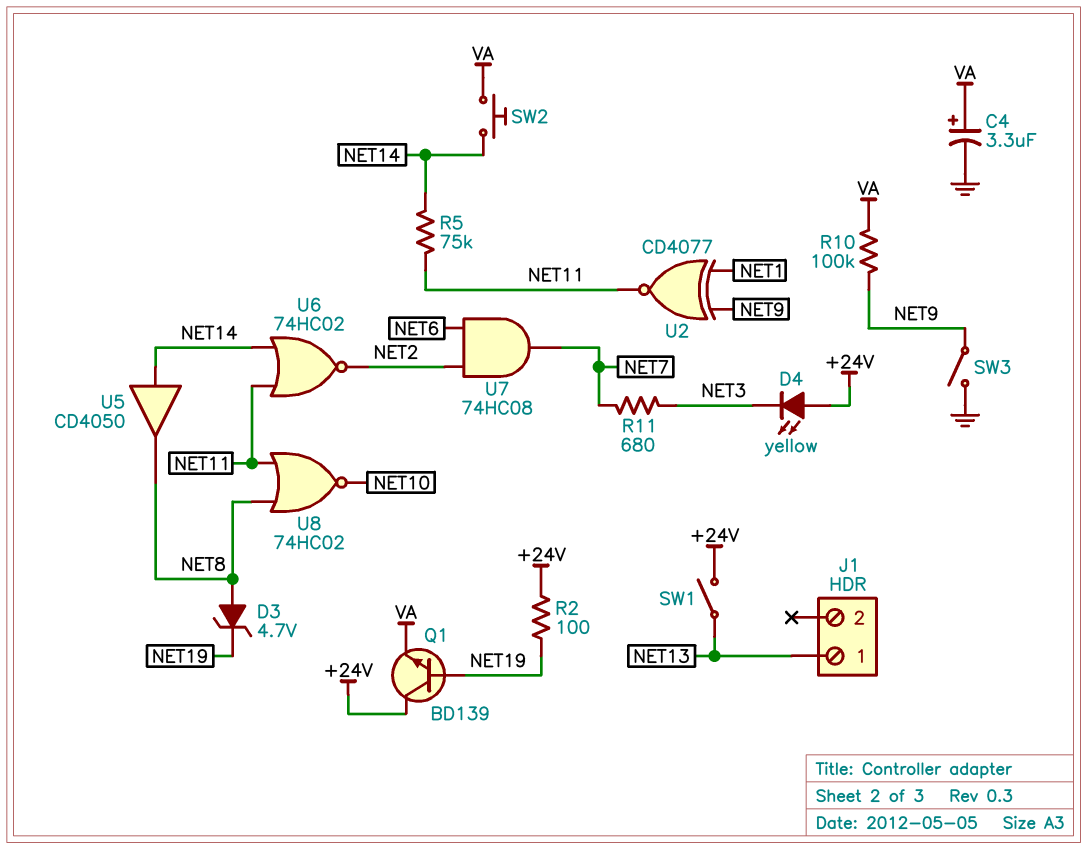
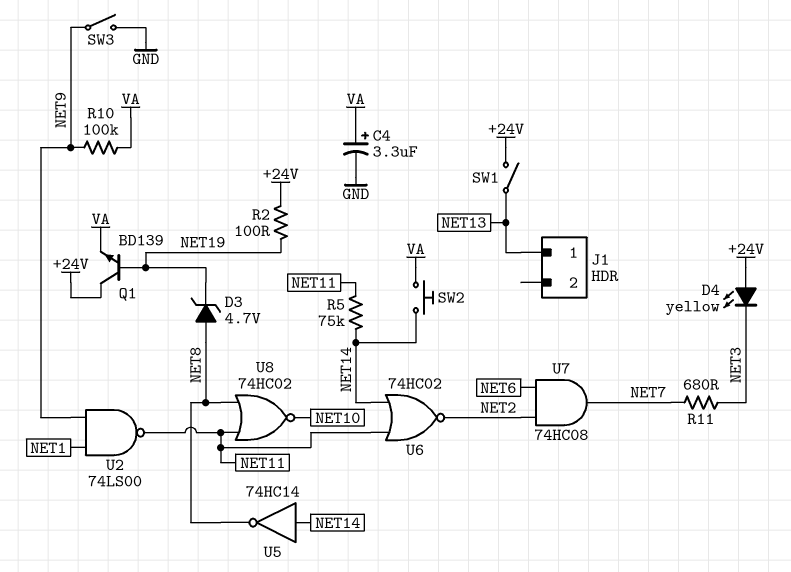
U2: XNOR CD4077 (in NET1, in NET9, out NET11) -> NAND 74LS00 (in NET1, in NET9, out NET11)
U5: buffer CD4050 (in NET14, out NET8) -> NOT 74HC14 (in NET14, out NET8)

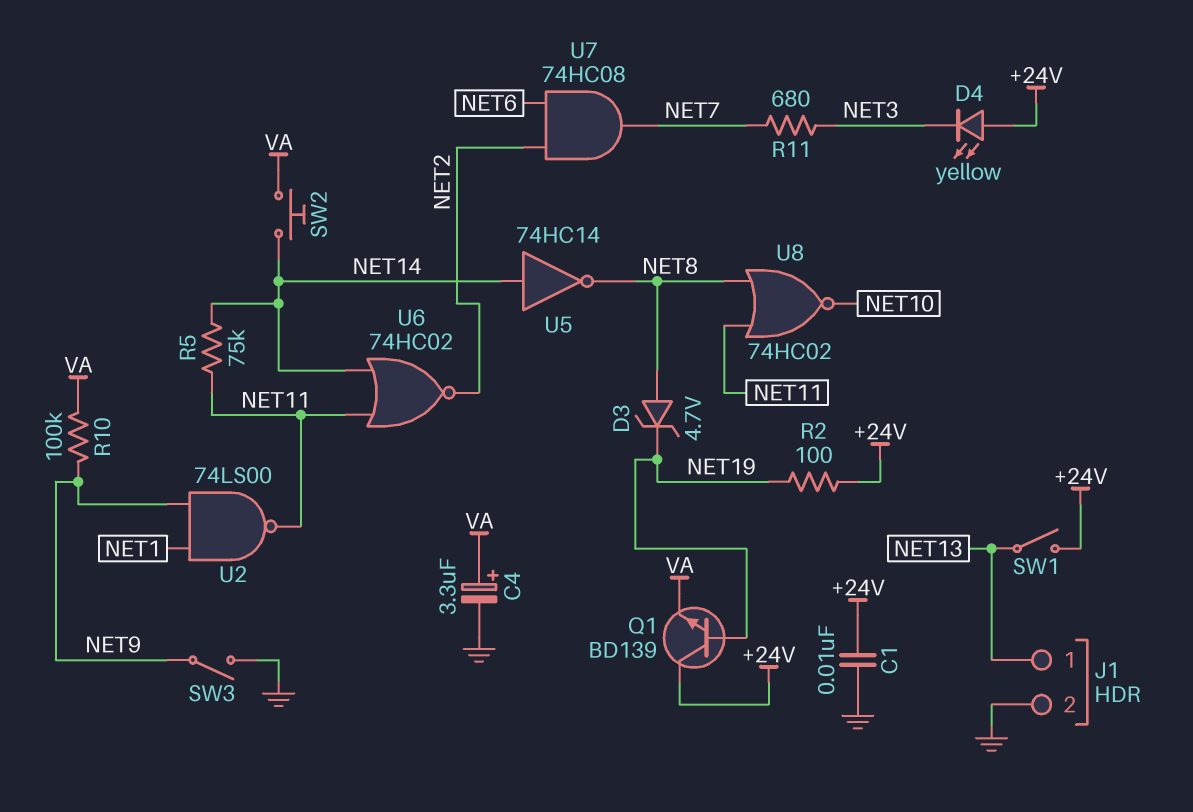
C1: none -> 10nF (+24V, GND)
J1 pin 2: none -> GND

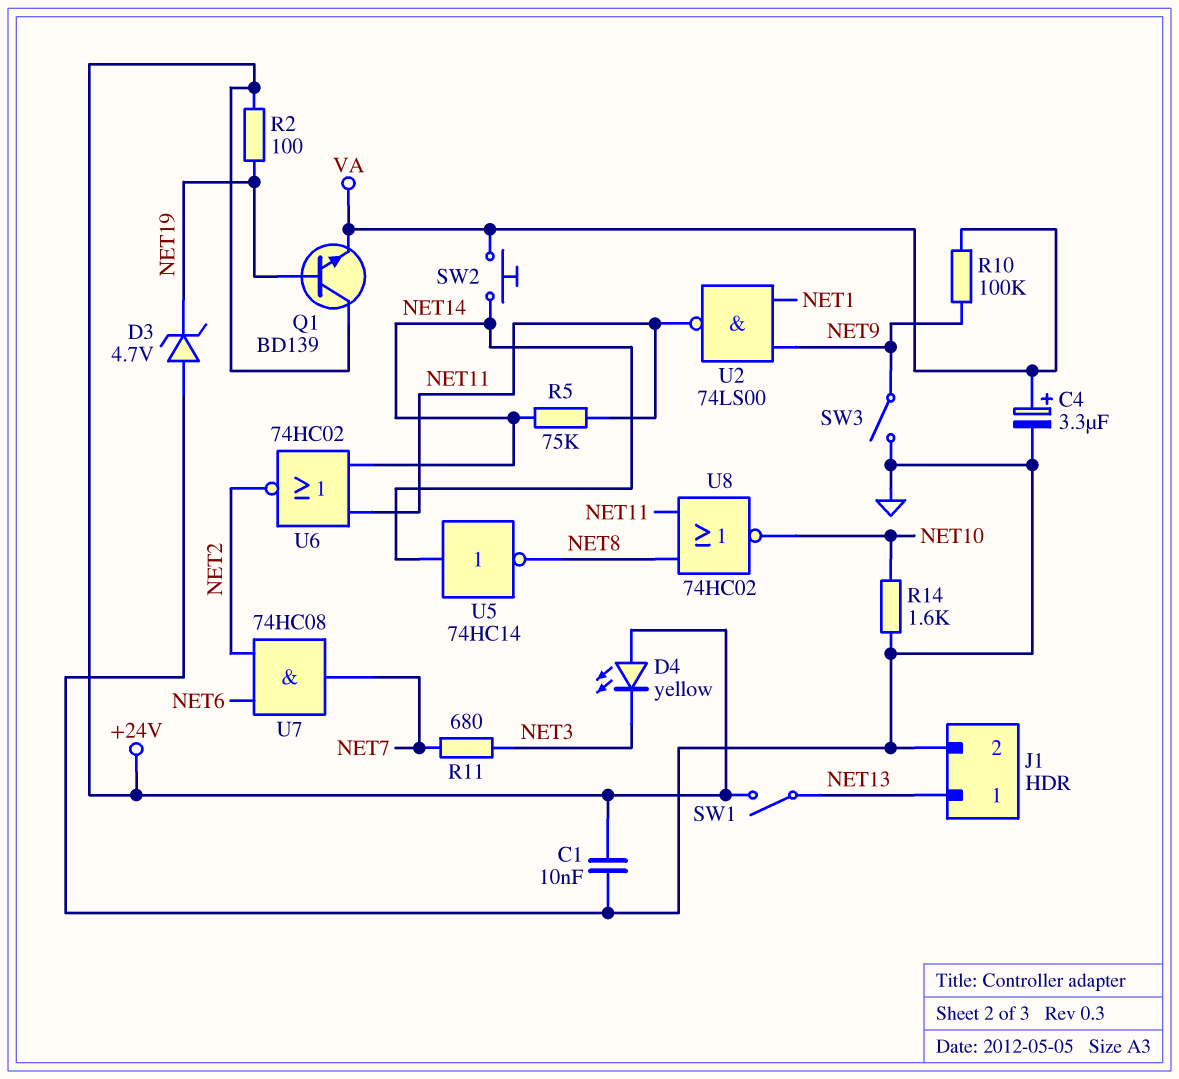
D3: zener 4.7V (A NET8, K NET19) -> zener 4.7V (A GND, K NET19)
R14: none -> 1.6k (GND, NET10)

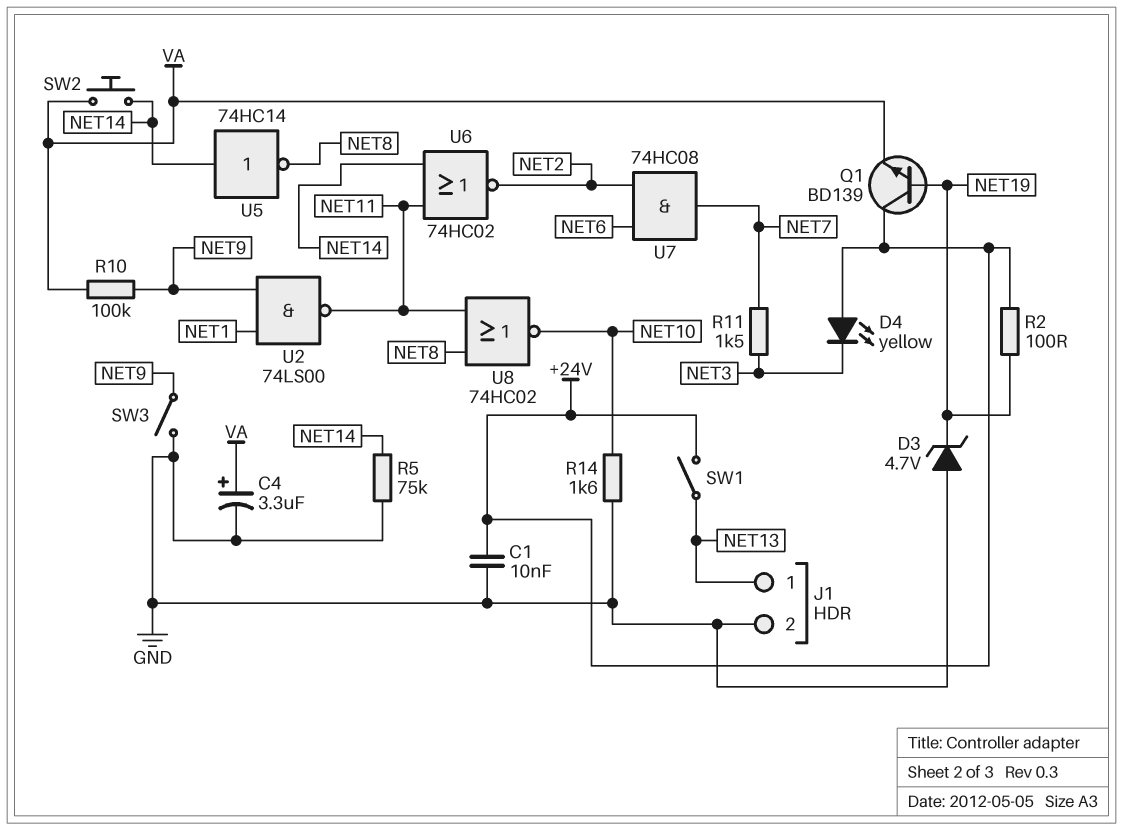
R5: 75k (NET11, NET14) -> 75k (GND, NET14)
R11: 680 (NET3, NET7) -> 1.5k (NET3, NET7)

